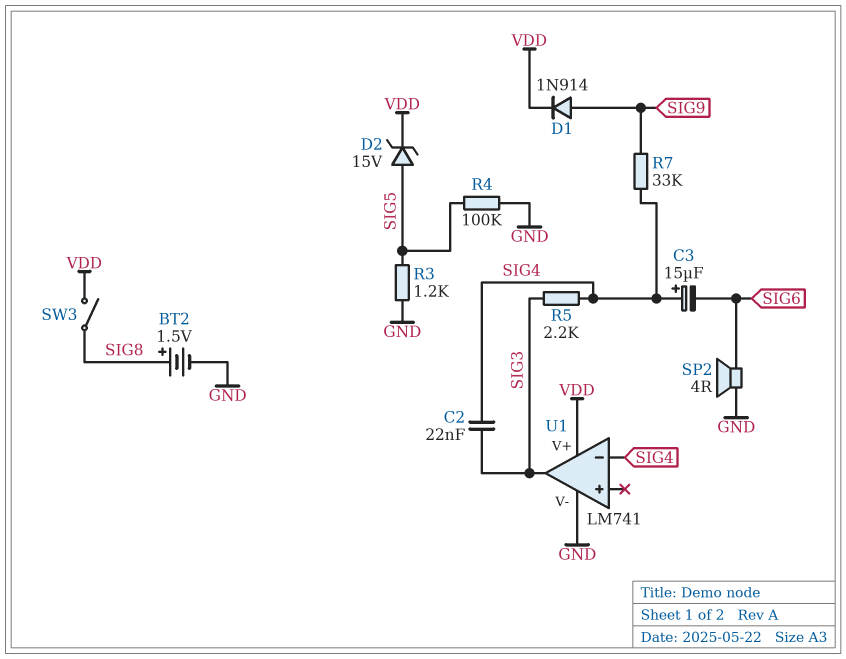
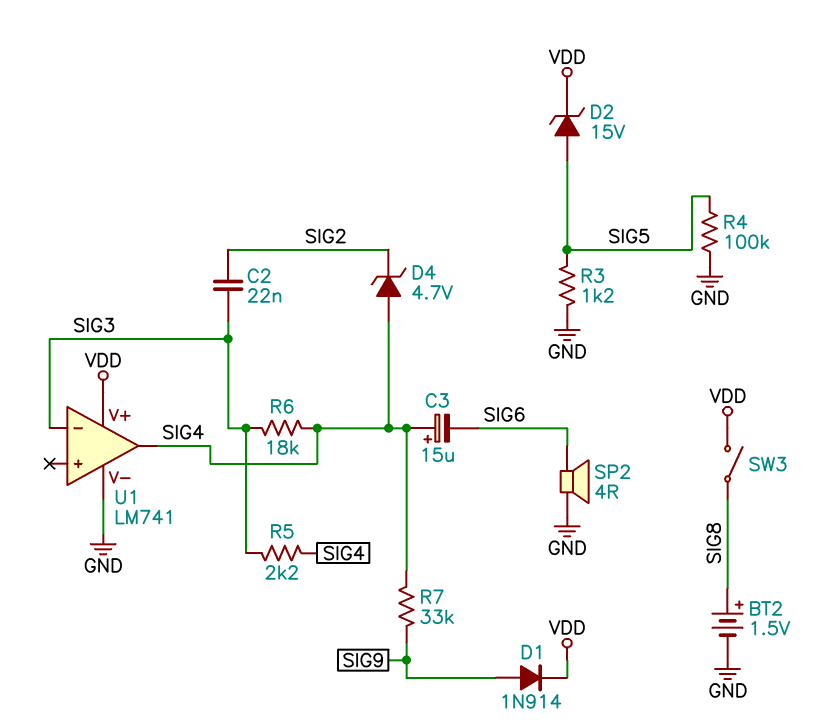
C2: 22nF (SIG3, SIG4) -> 22nF (SIG2, SIG3)
D4: none -> zener 4.7V (A SIG4, K SIG2)
R6: none -> 18k (SIG3, SIG4)
U1 pin in-: SIG4 -> SIG3
U1 pin out: SIG3 -> SIG4

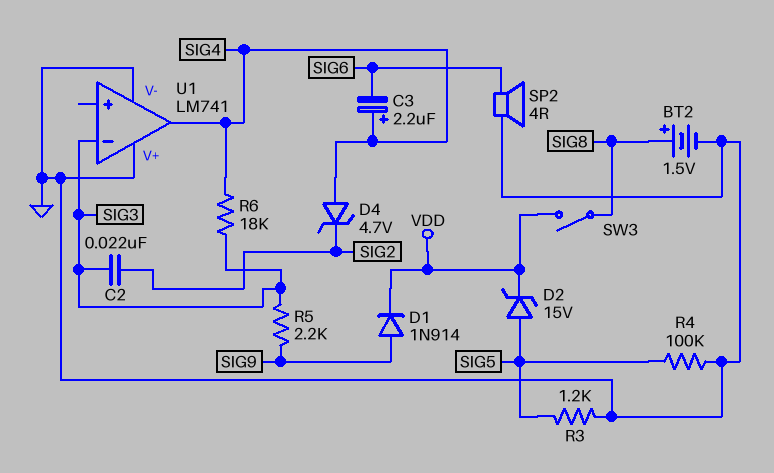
C3: 15uF (plus SIG4, minus SIG6) -> 2.2uF (plus SIG4, minus SIG6)
R5: 2.2k (SIG3, SIG4) -> 2.2k (SIG3, SIG9)
R7: 33k (SIG4, SIG9) -> none
U1 pin V+: VDD -> GND

